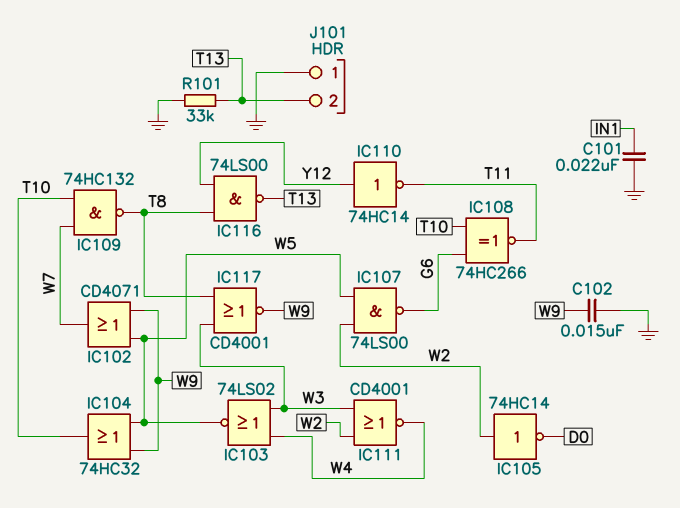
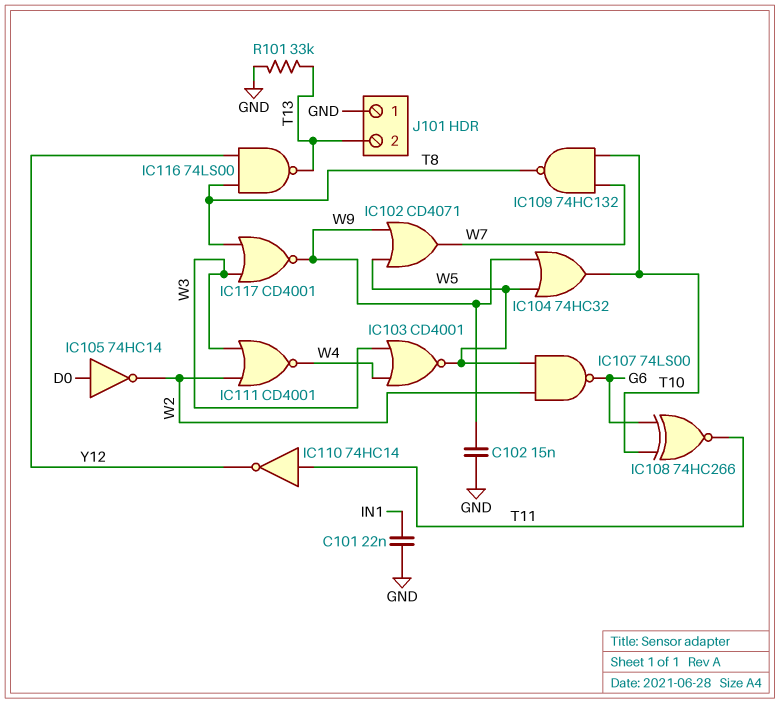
IC103: NOR 74LS02 (in W3, in W4, out W5) -> NOR CD4001 (in W3, in W4, out W5)
IC105: NOT 74HC14 (in W2, out D0) -> NOT 74HC14 (in D0, out W2)
IC110: NOT 74HC14 (in Y12, out T11) -> NOT 74HC14 (in T11, out Y12)

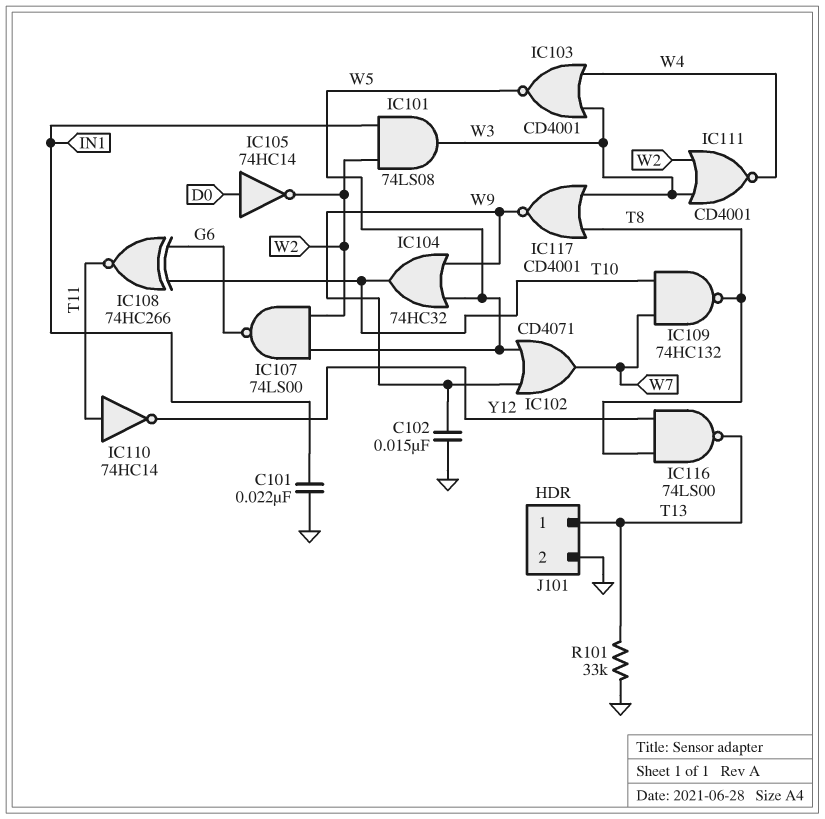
IC101: none -> AND 74LS08 (in IN1, in W2, out W3)
J101 pin 1: GND -> T13
J101 pin 2: T13 -> GND

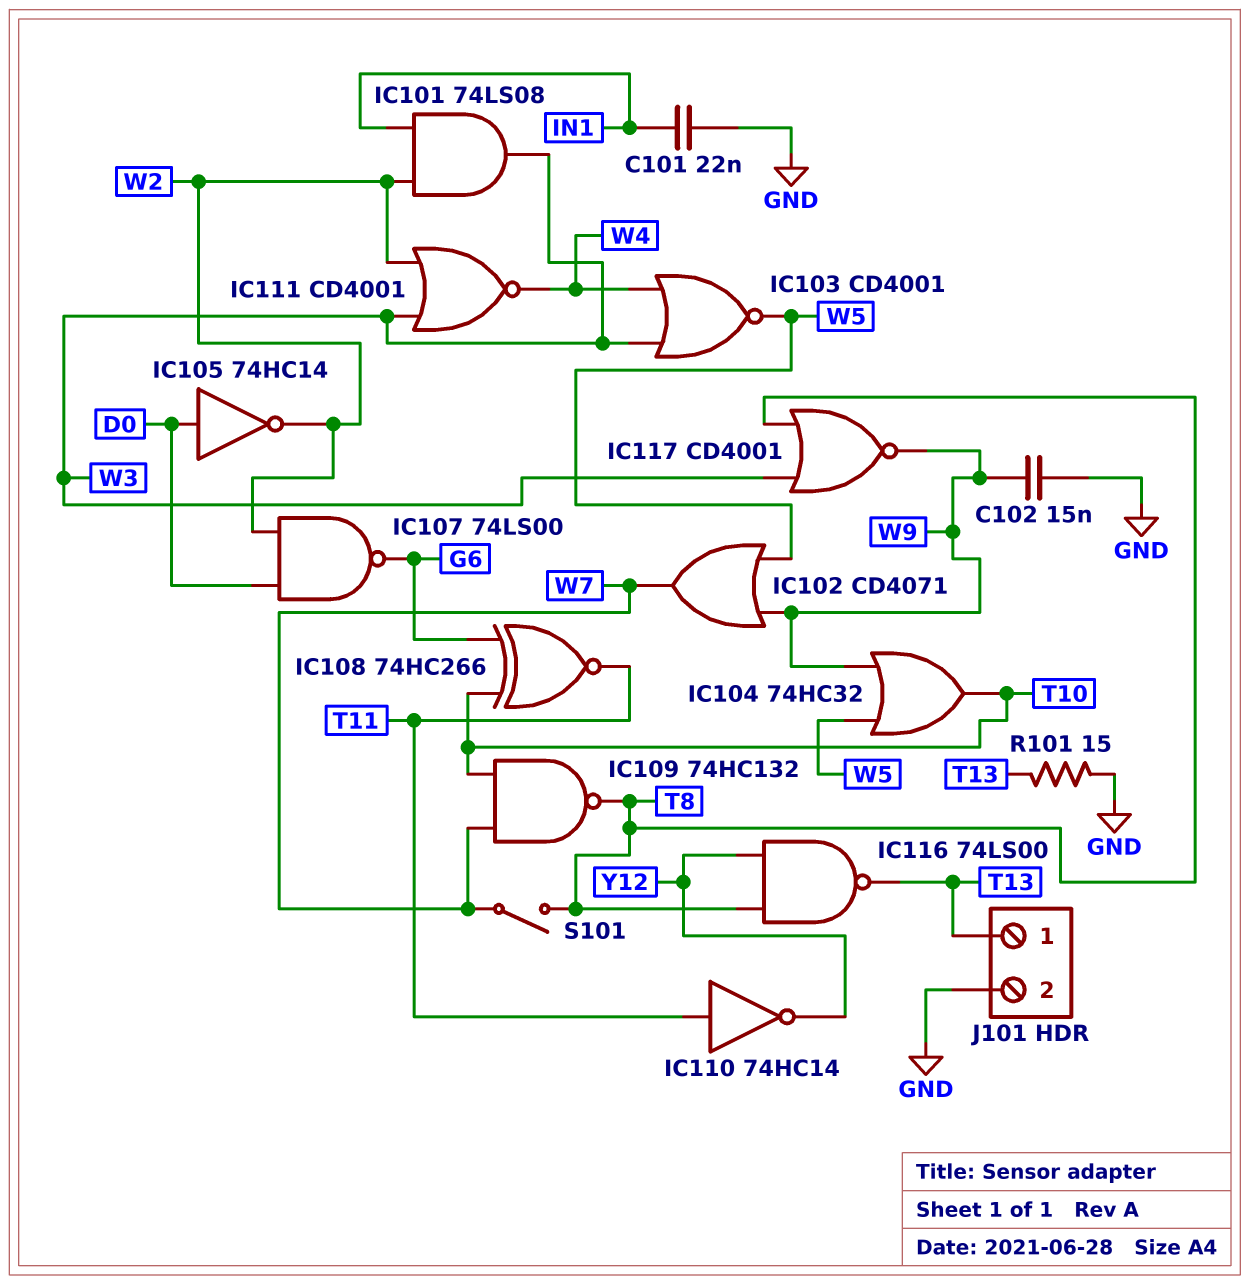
IC107: NAND 74LS00 (in W2, in W5, out G6) -> NAND 74LS00 (in D0, in W2, out G6)
R101: 33k (GND, T13) -> 15 (GND, T13)
S101: none -> switch (T8, W7)

